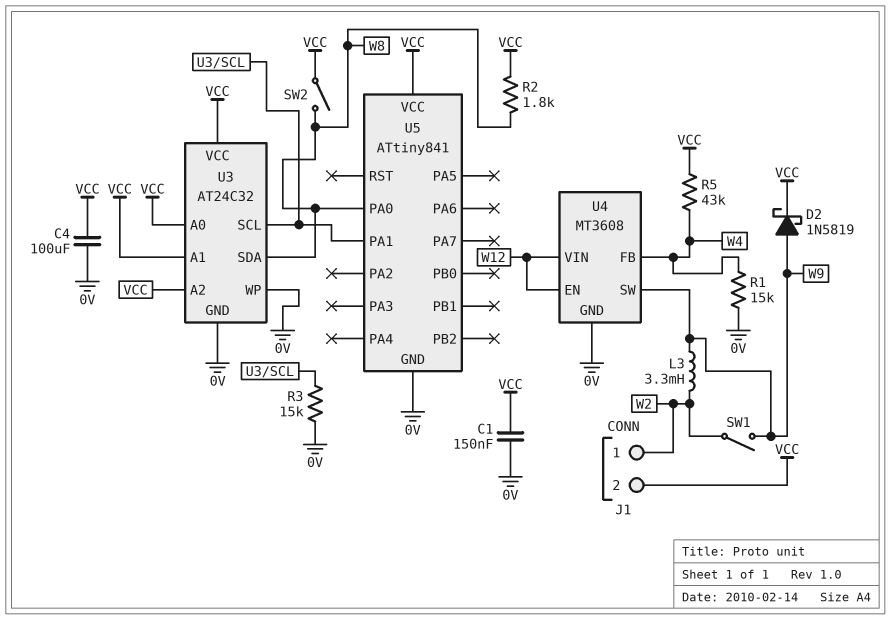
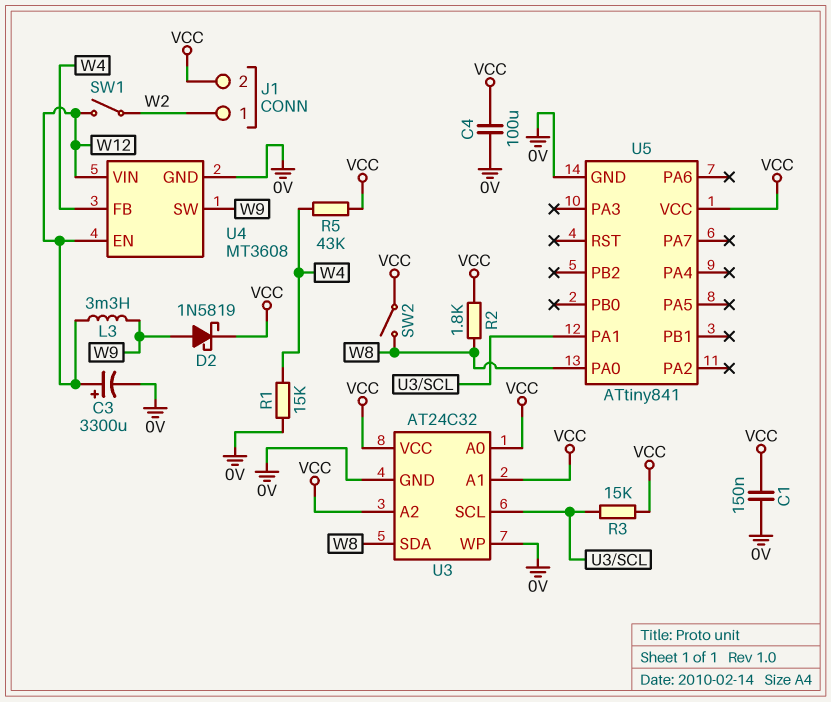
C3: none -> 3300uF (plus W12, minus 0V)
L3: 3.3mH (W2, W9) -> 3.3mH (W9, W12)
R3: 15k (0V, U3/SCL) -> 15k (U3/SCL, VCC)
SW1: switch (W2, W9) -> switch (W2, W12)

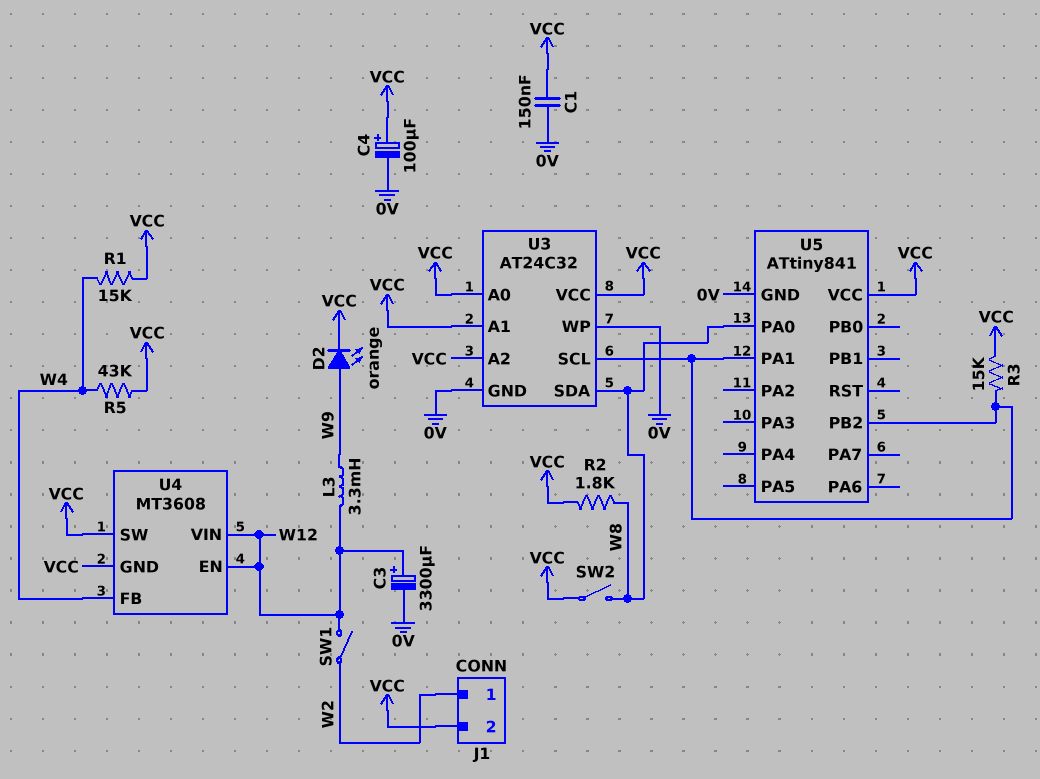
C4: 100uF (0V, VCC) -> 100uF (plus VCC, minus 0V)
D2: schottky 1N5819 (A W9, K VCC) -> LED orange (A W9, K VCC)
R1: 15k (0V, W4) -> 15k (VCC, W4)
U4 pin GND: 0V -> VCC
U4 pin SW: W9 -> VCC
U5 pin PB2: none -> U3/SCL

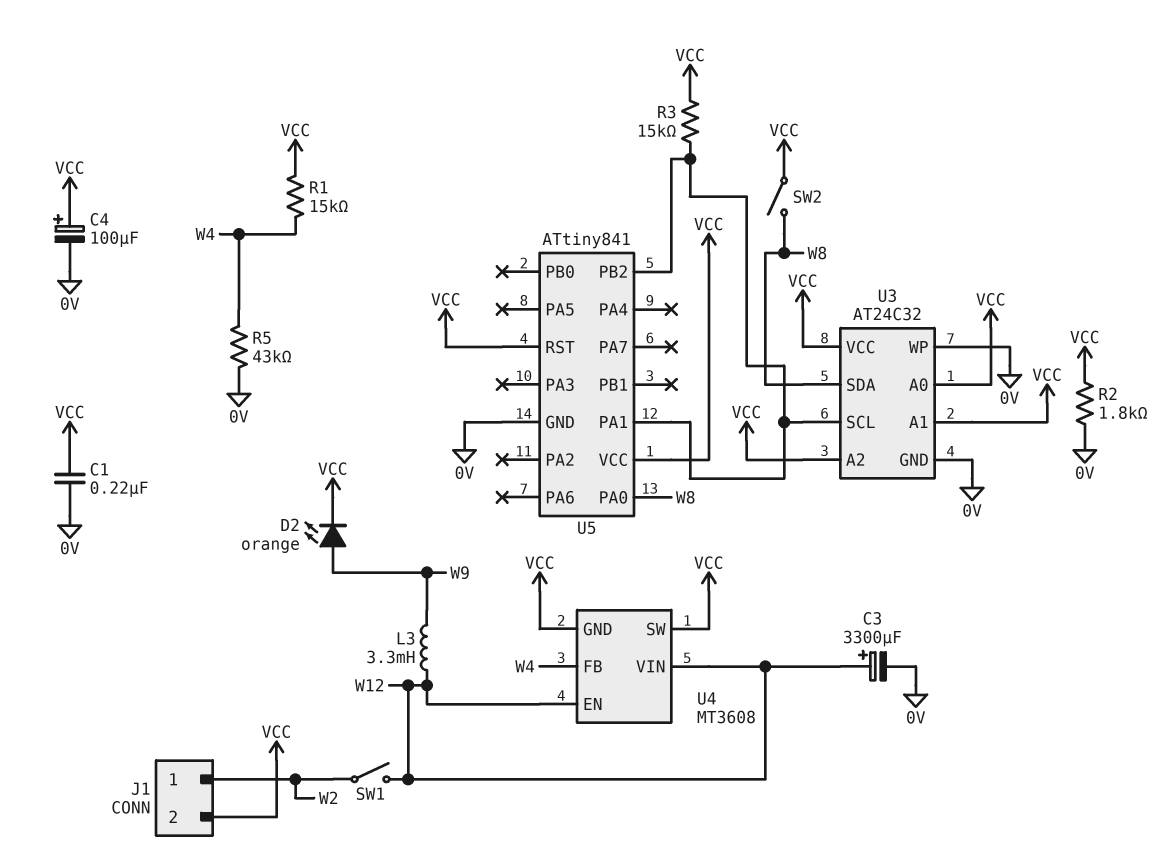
C1: 150nF (0V, VCC) -> 220nF (0V, VCC)
R2: 1.8k (VCC, W8) -> 1.8k (0V, VCC)
R5: 43k (VCC, W4) -> 43k (0V, W4)
U5 pin RST: none -> VCC

